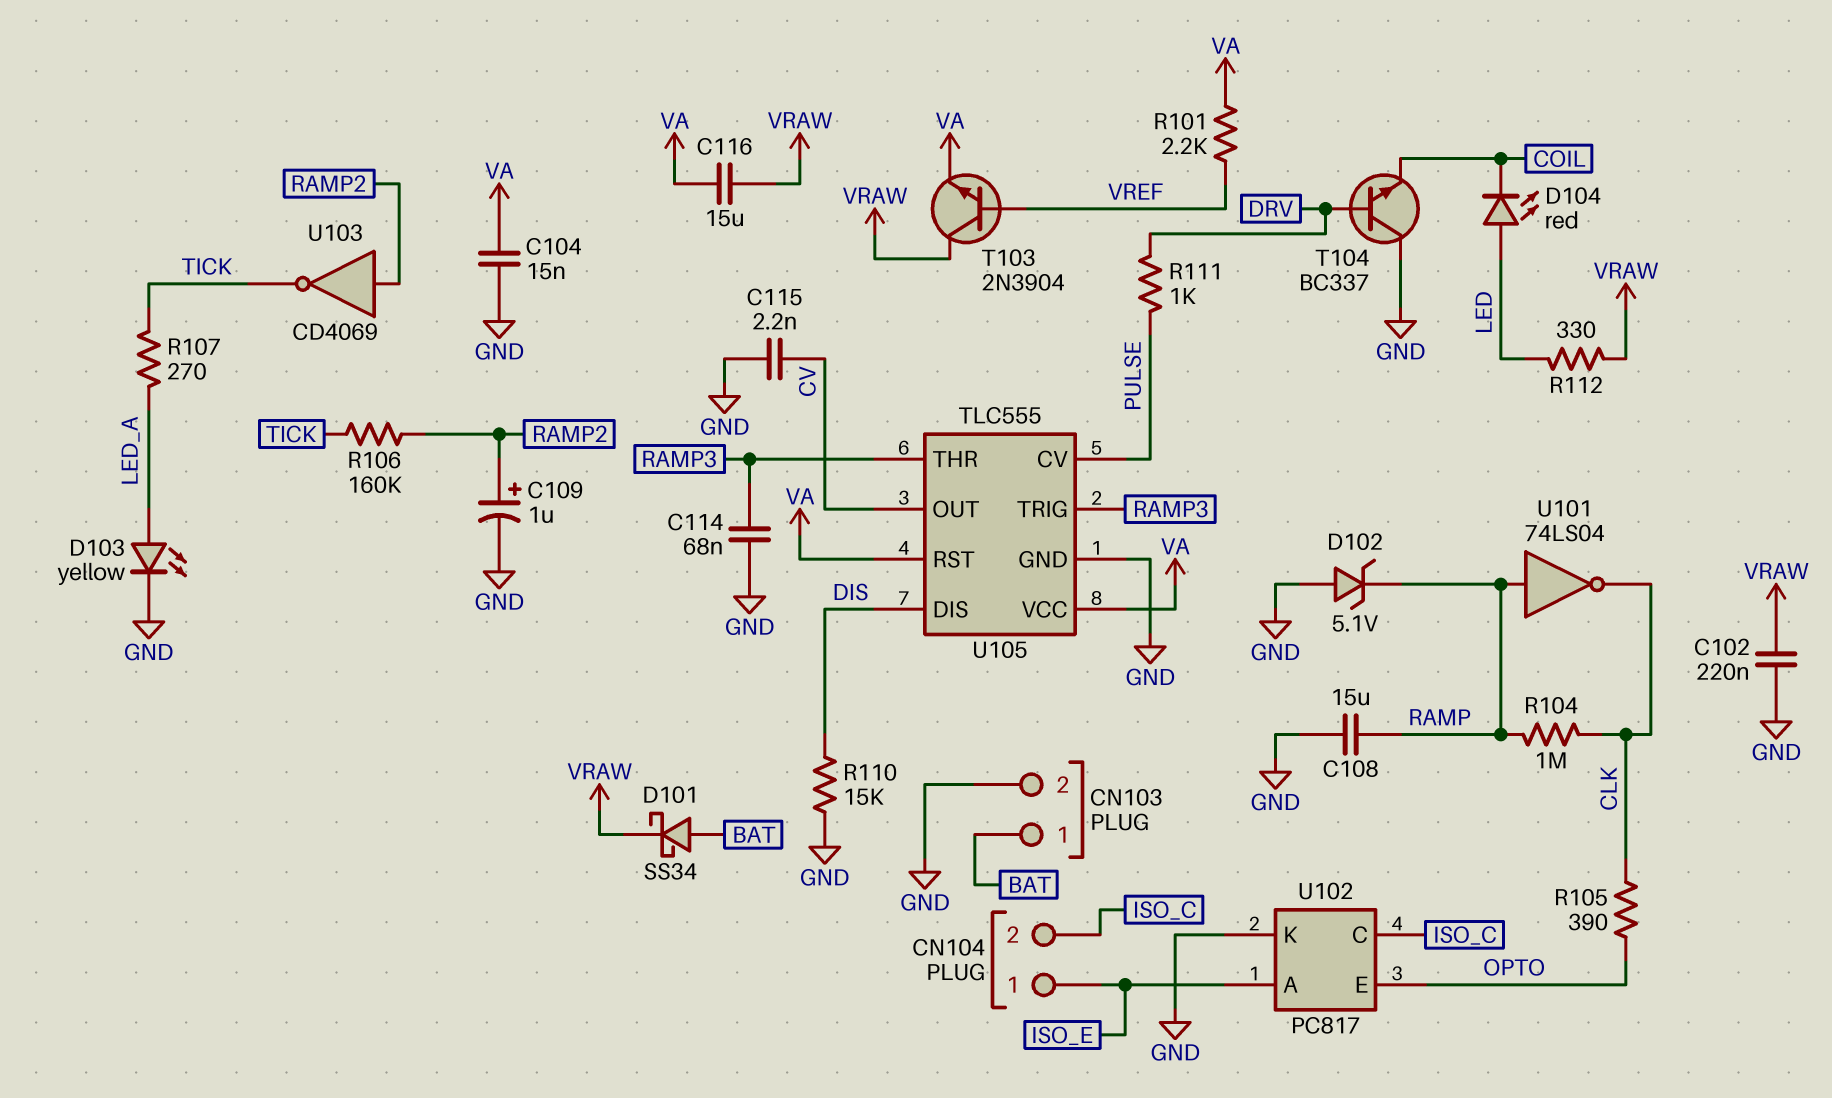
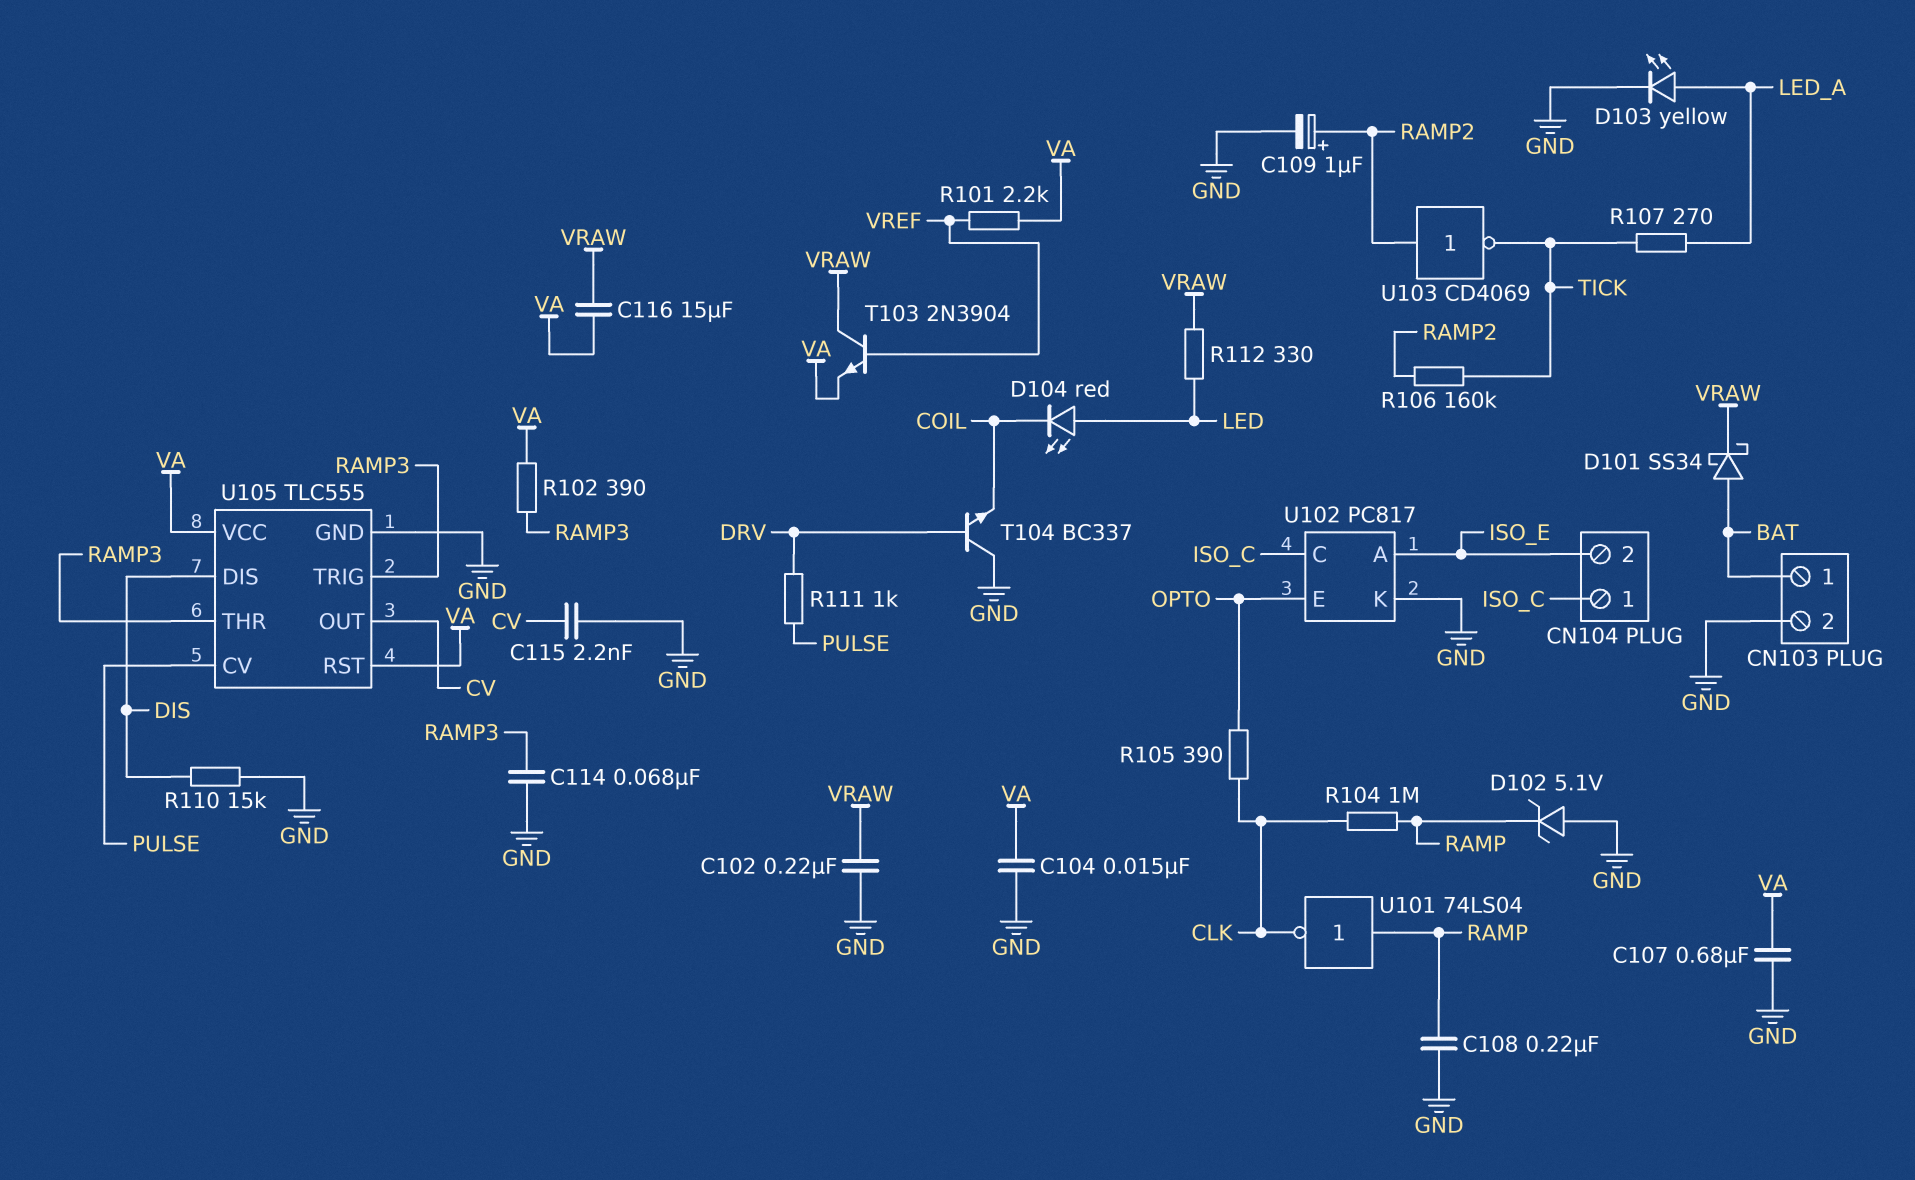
C107: none -> 680nF (GND, VA)
C108: 15uF (GND, RAMP) -> 220nF (GND, RAMP)
CN104 pin 1: ISO_E -> ISO_C
CN104 pin 2: ISO_C -> ISO_E
R102: none -> 390 (RAMP3, VA)

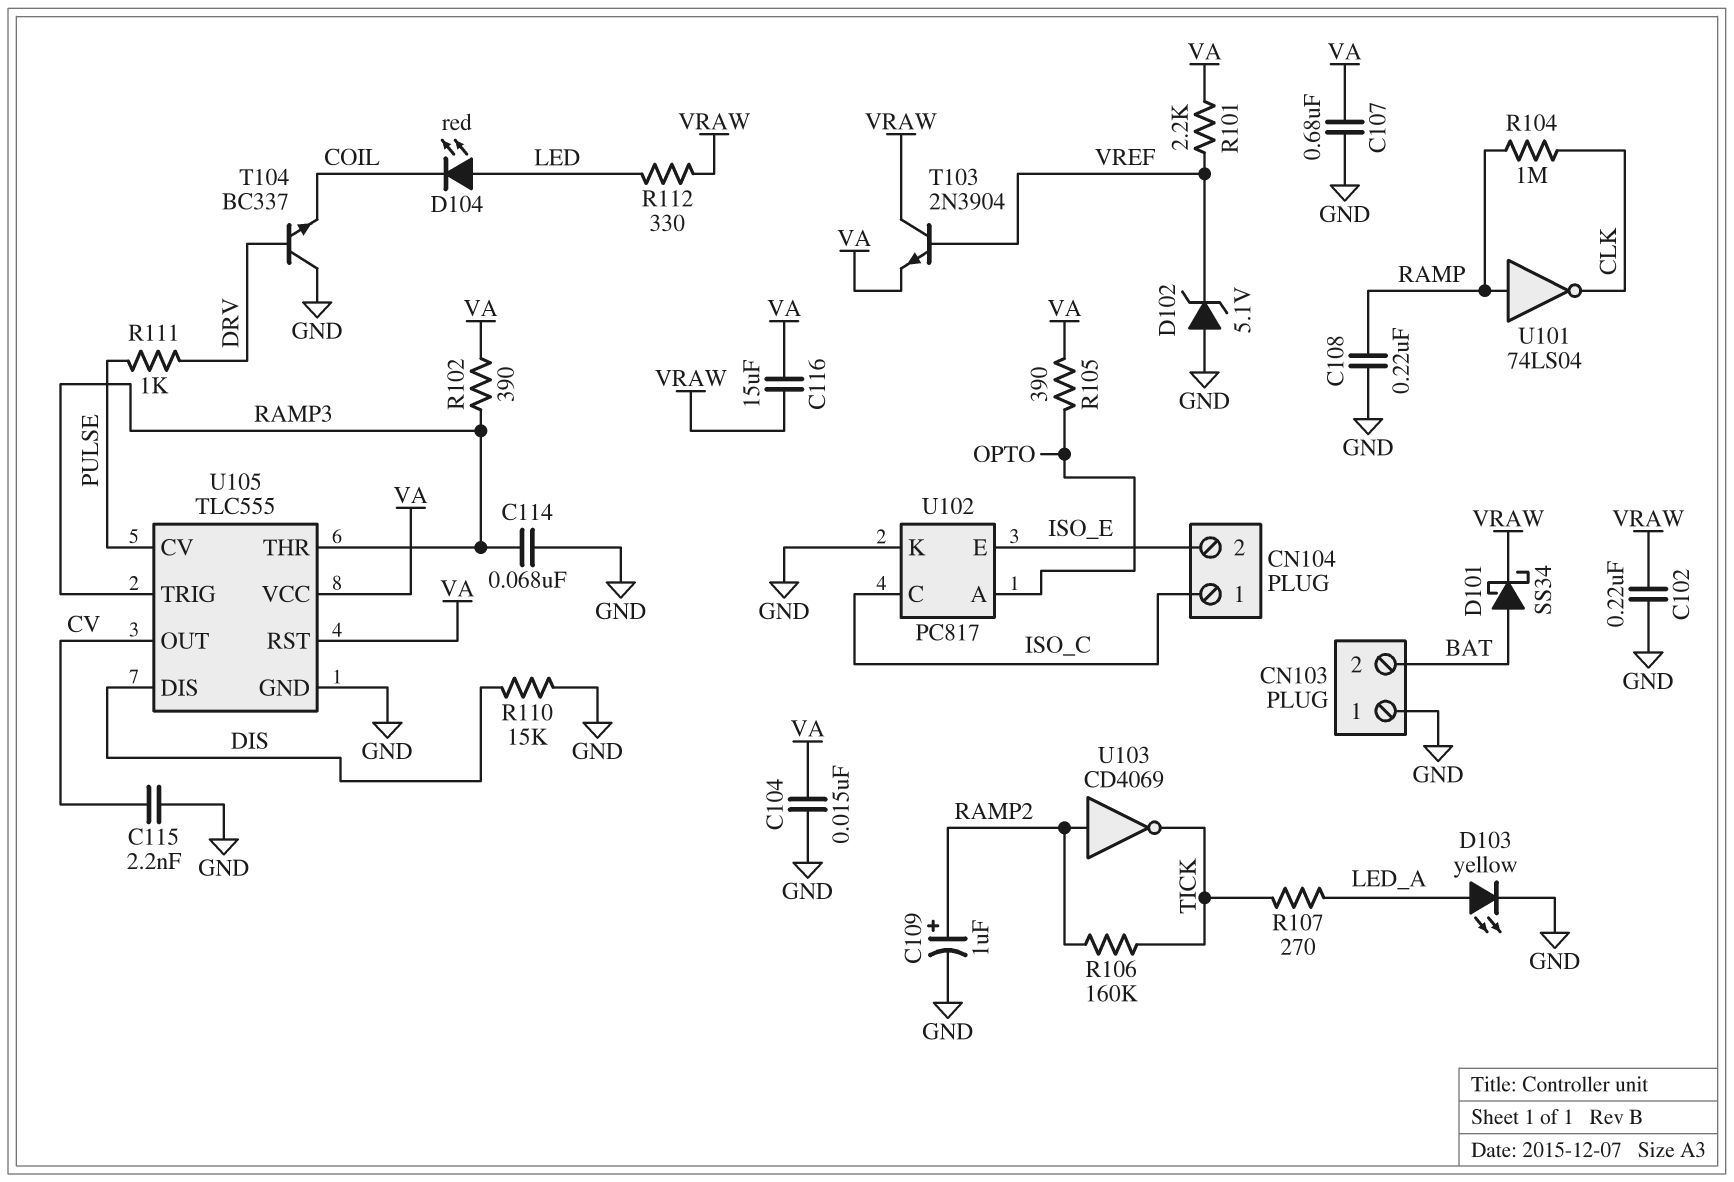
CN103 pin 1: BAT -> GND
CN103 pin 2: GND -> BAT
D102: zener 5.1V (A GND, K RAMP) -> zener 5.1V (A GND, K VREF)
R105: 390 (CLK, OPTO) -> 390 (OPTO, VA)
U102 pin A: ISO_E -> OPTO
U102 pin E: OPTO -> ISO_E

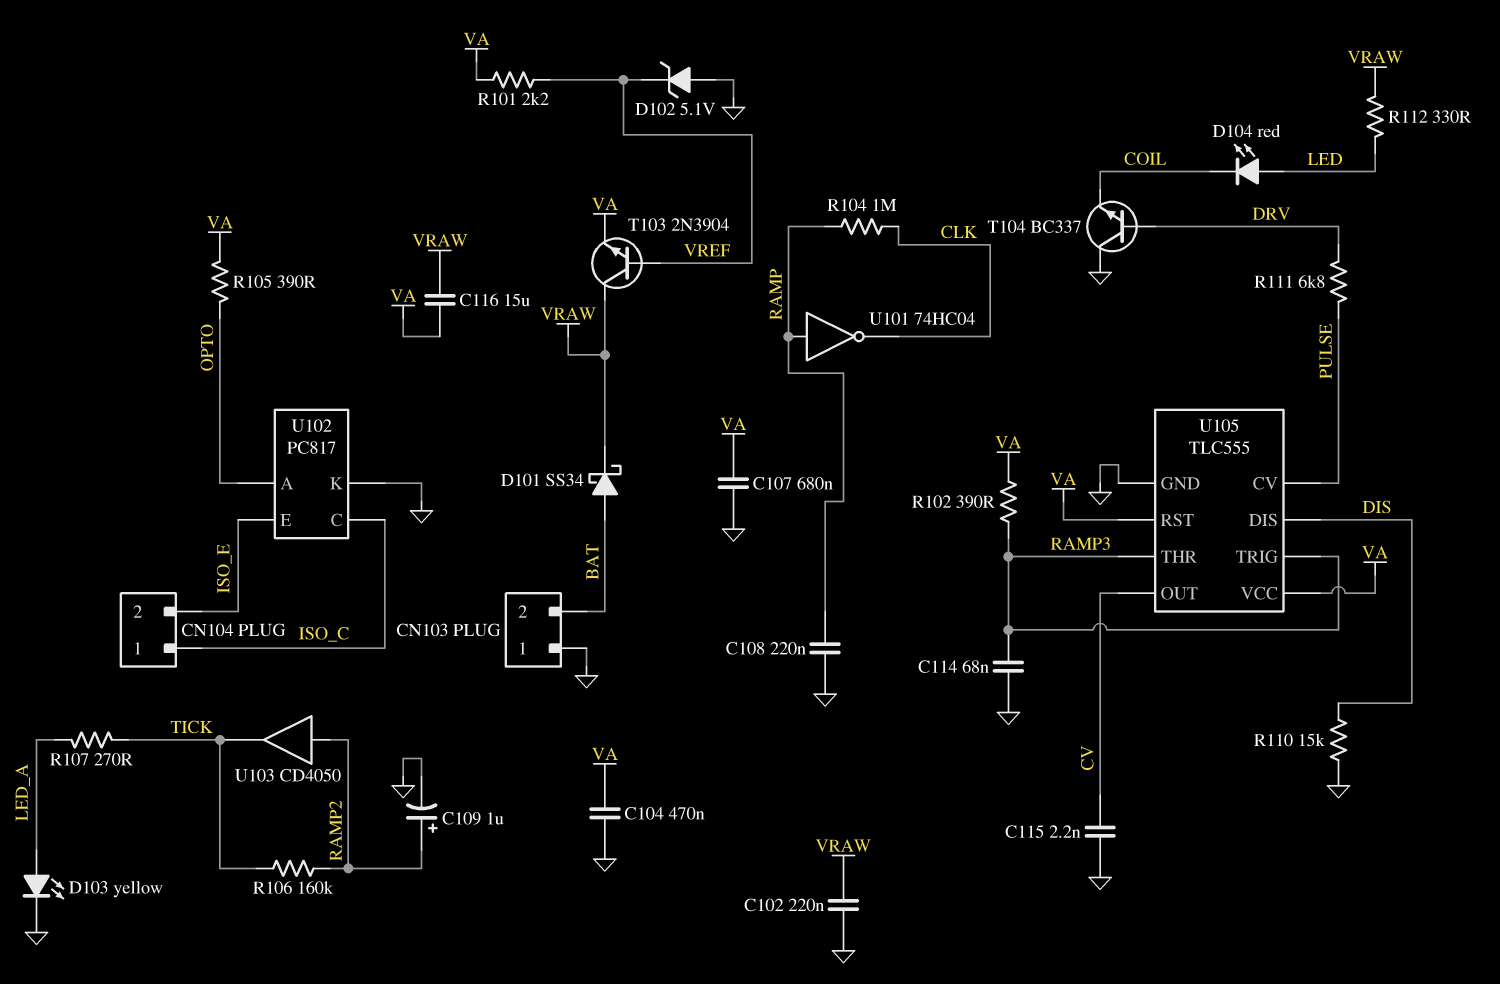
C104: 15nF (GND, VA) -> 470nF (GND, VA)
R111: 1k (DRV, PULSE) -> 6.8k (DRV, PULSE)
U101: NOT 74LS04 (in RAMP, out CLK) -> NOT 74HC04 (in RAMP, out CLK)
U103: NOT CD4069 (in RAMP2, out TICK) -> buffer CD4050 (in RAMP2, out TICK)

